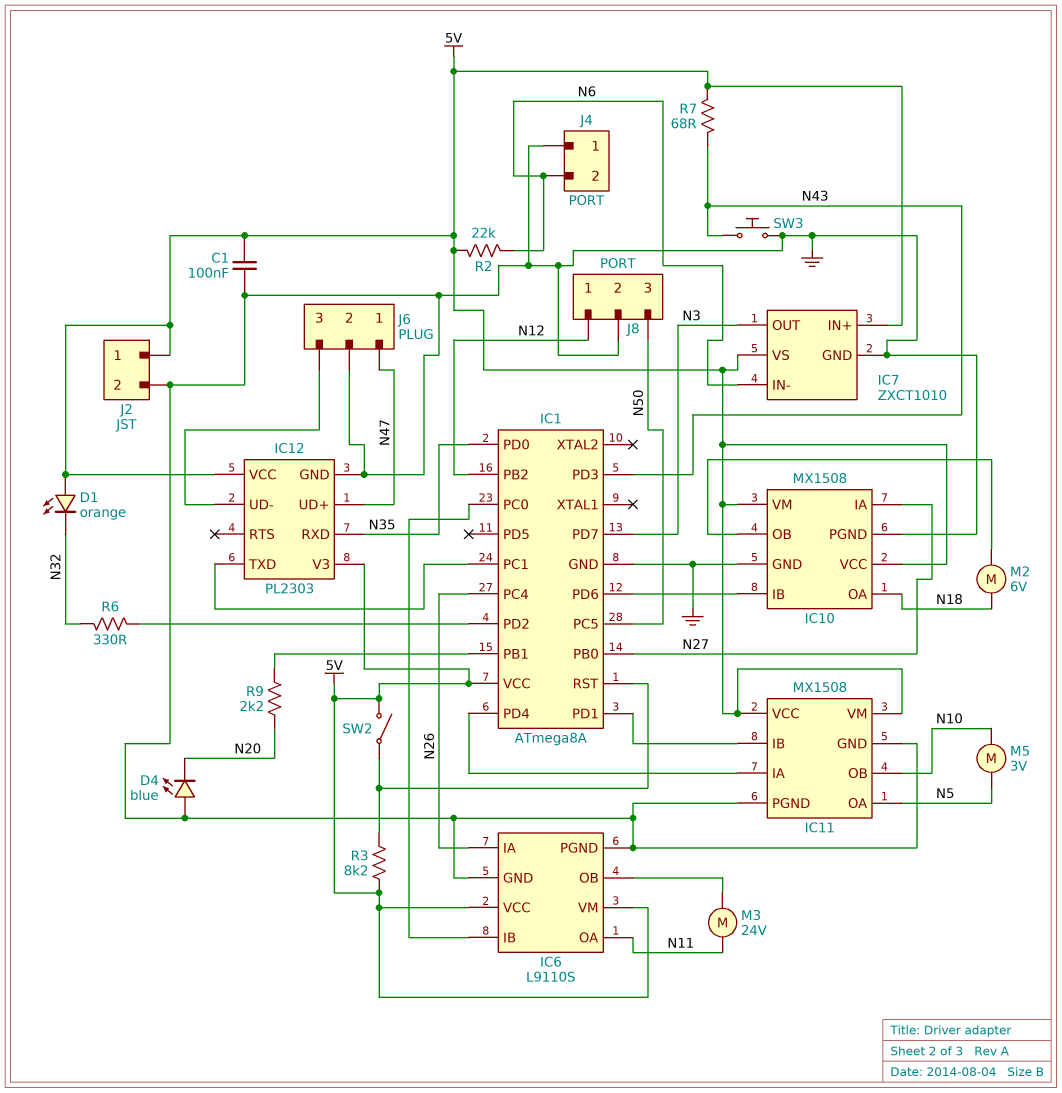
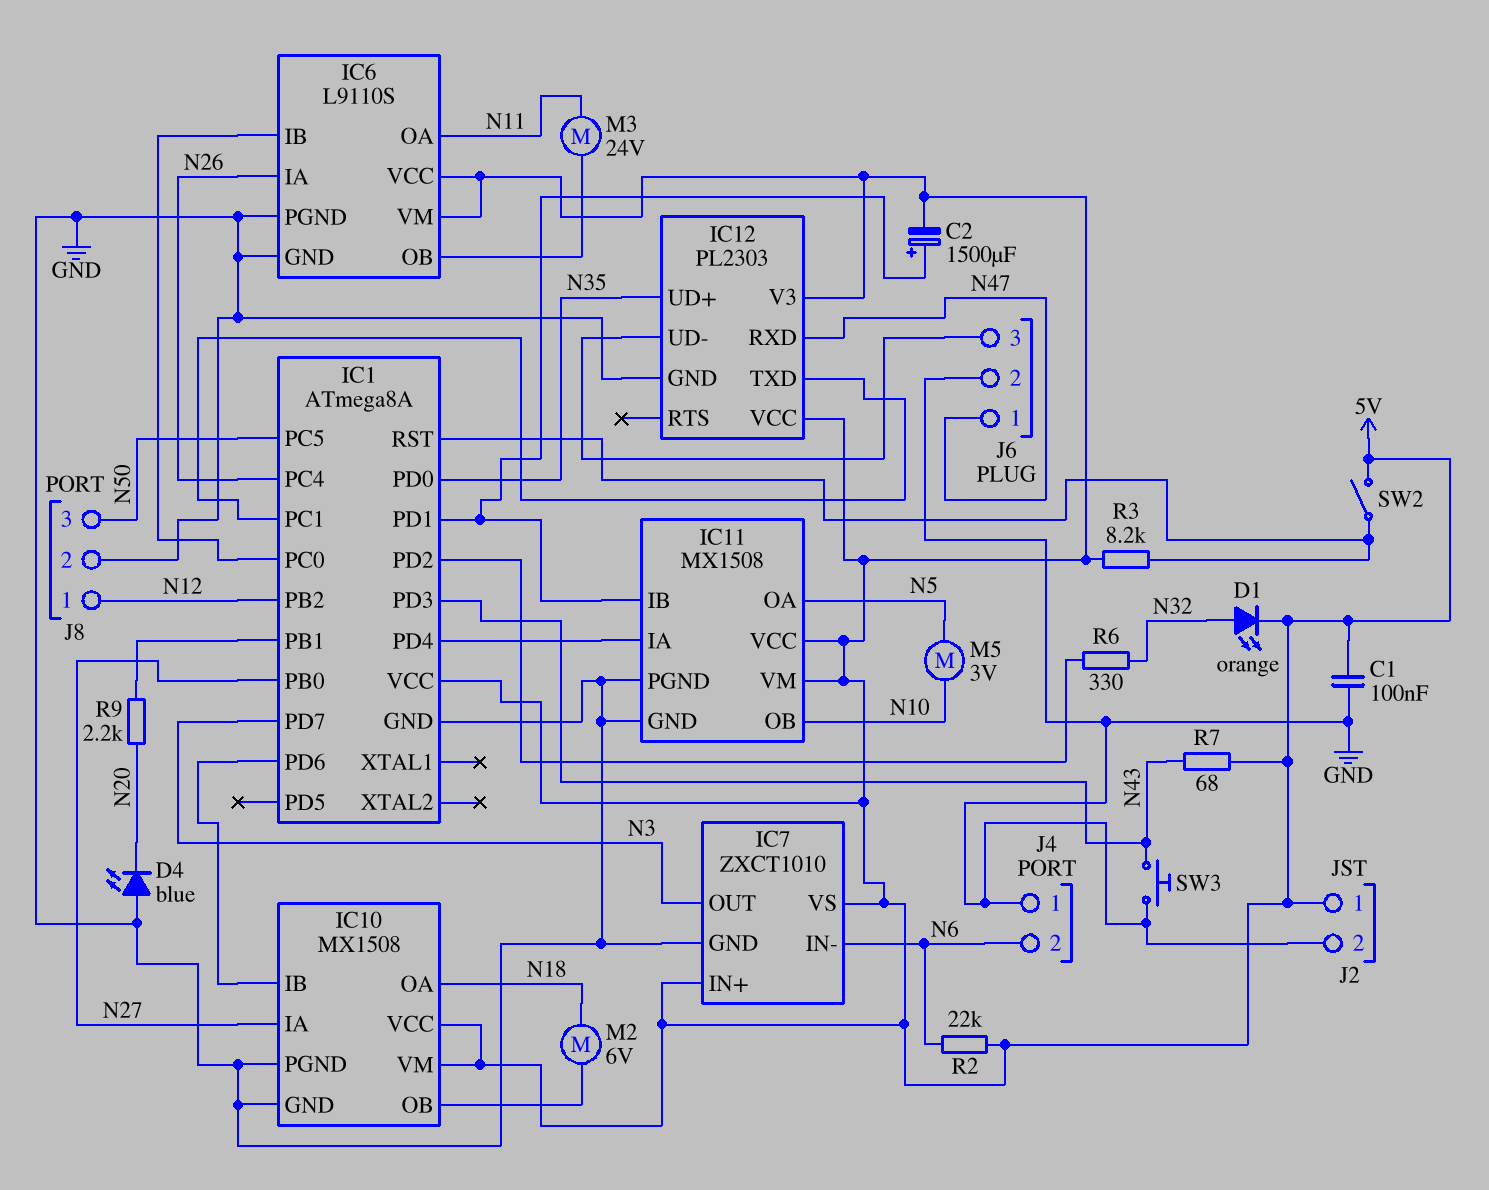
C2: none -> 1500uF (plus IC1/PD1, minus 5V)
D1: LED orange (A 5V, K N32) -> LED orange (A N32, K 5V)
IC12 pin RXD: N35 -> N47
IC12 pin UD+: N47 -> N35

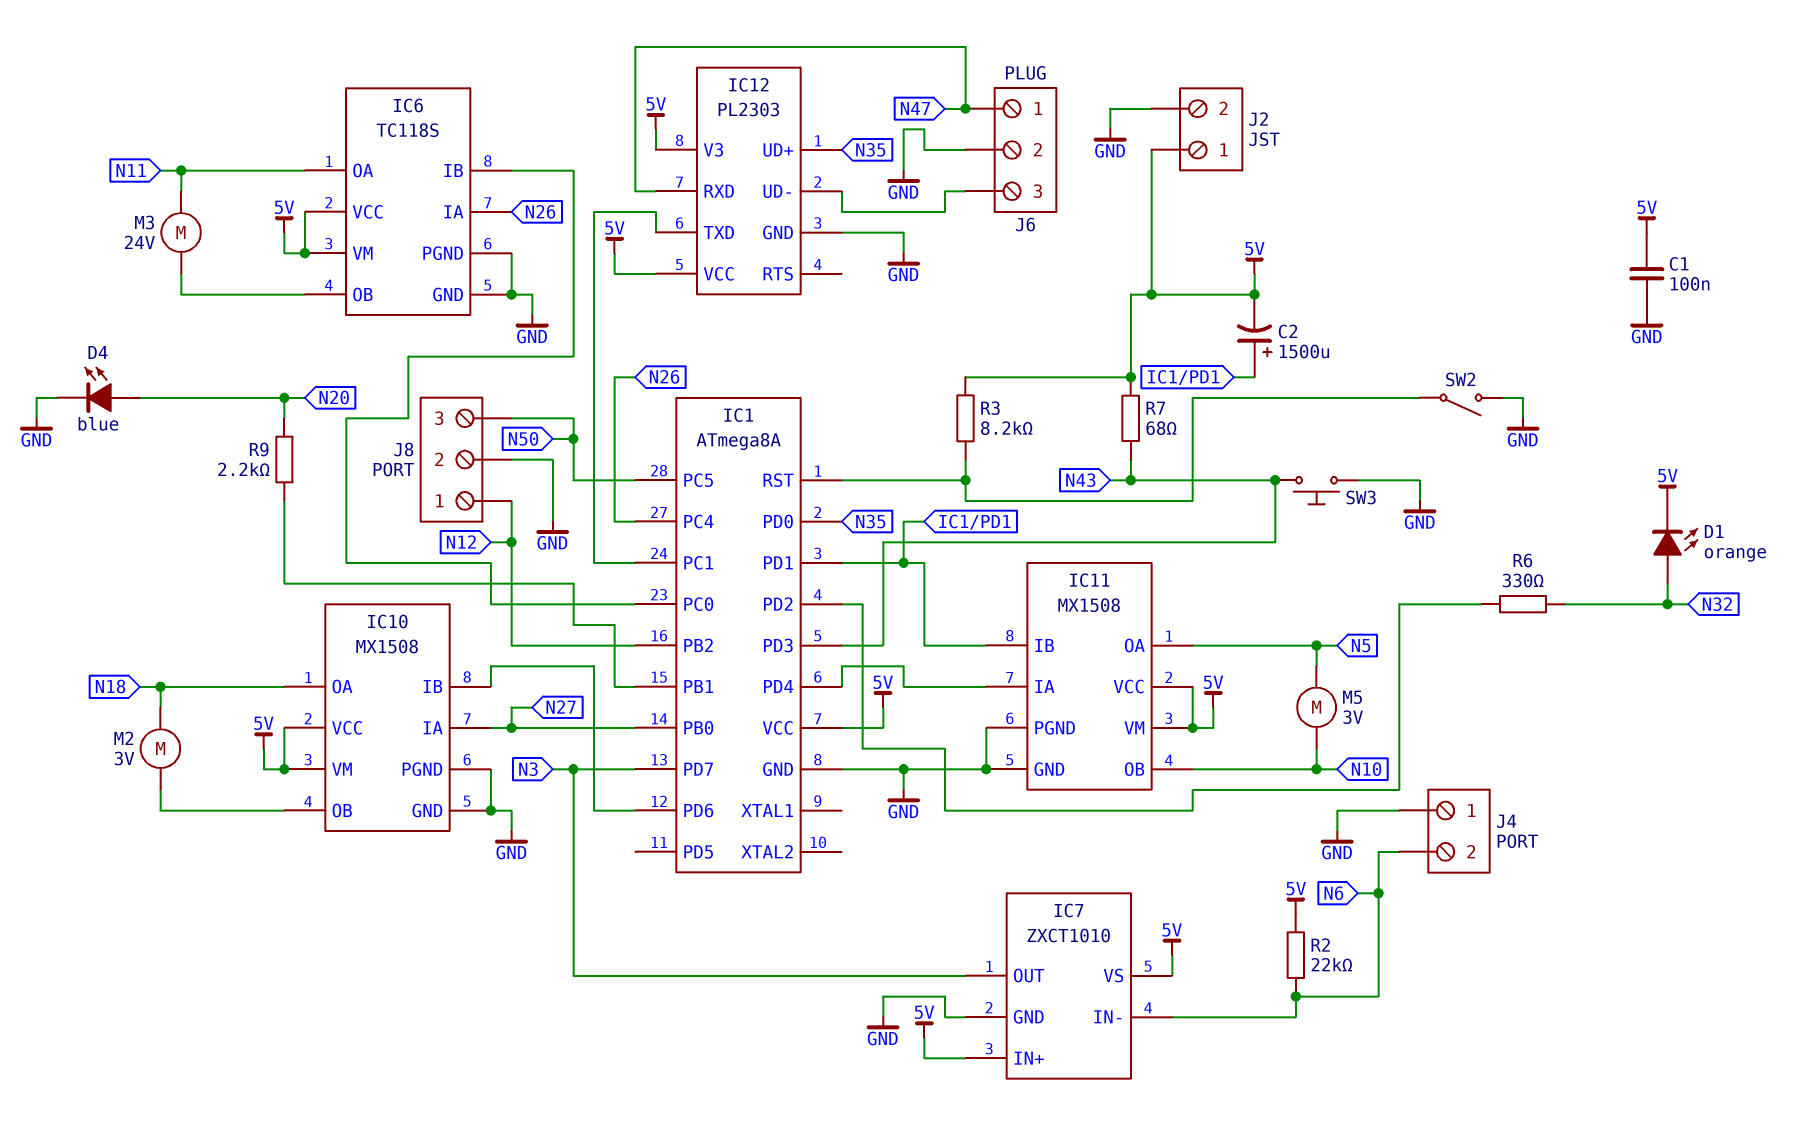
D4: LED blue (A GND, K N20) -> LED blue (A N20, K GND)
IC6: L9110S -> TC118S
M2: motor 6V (IC10/OB, N18) -> motor 3V (IC10/OB, N18)
SW2: switch (5V, IC1/RST) -> switch (GND, IC1/RST)

